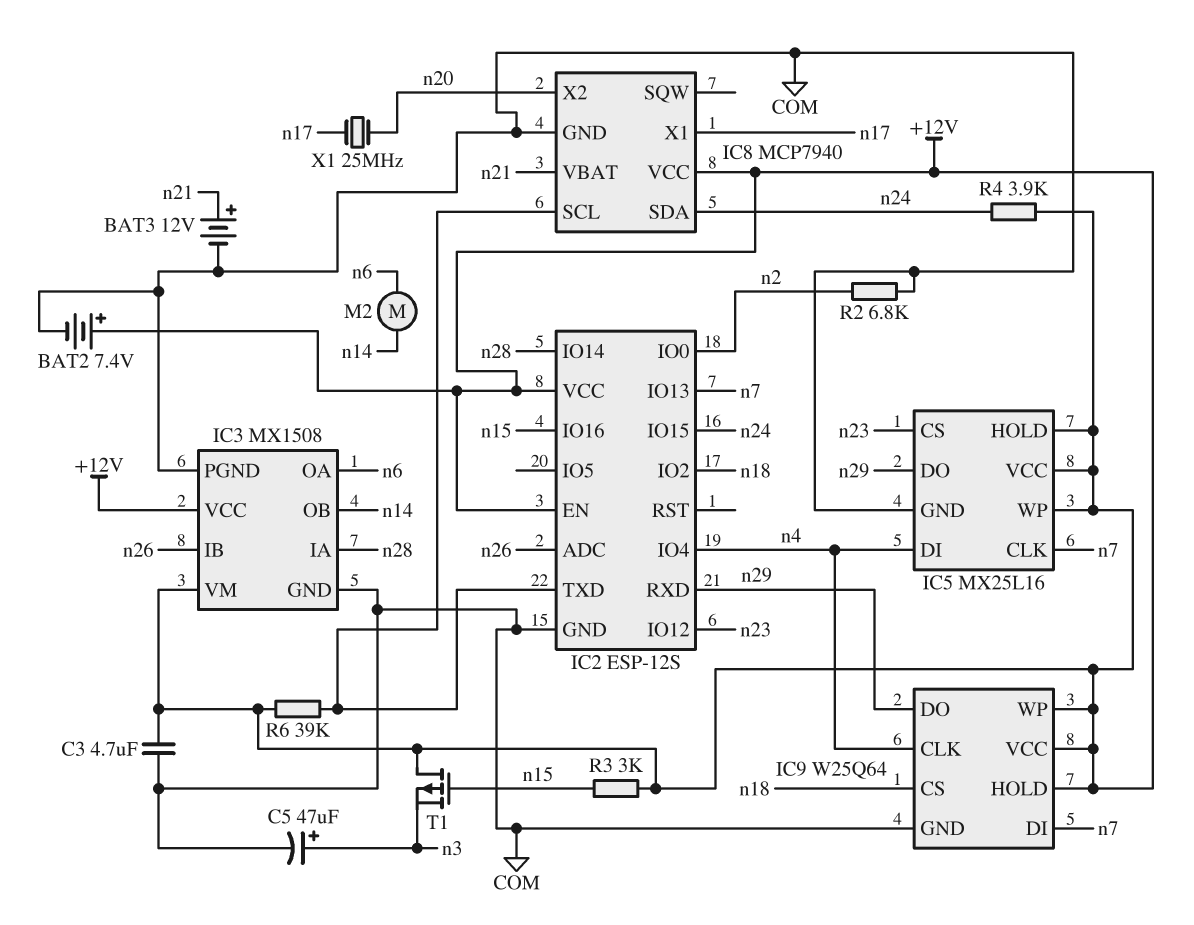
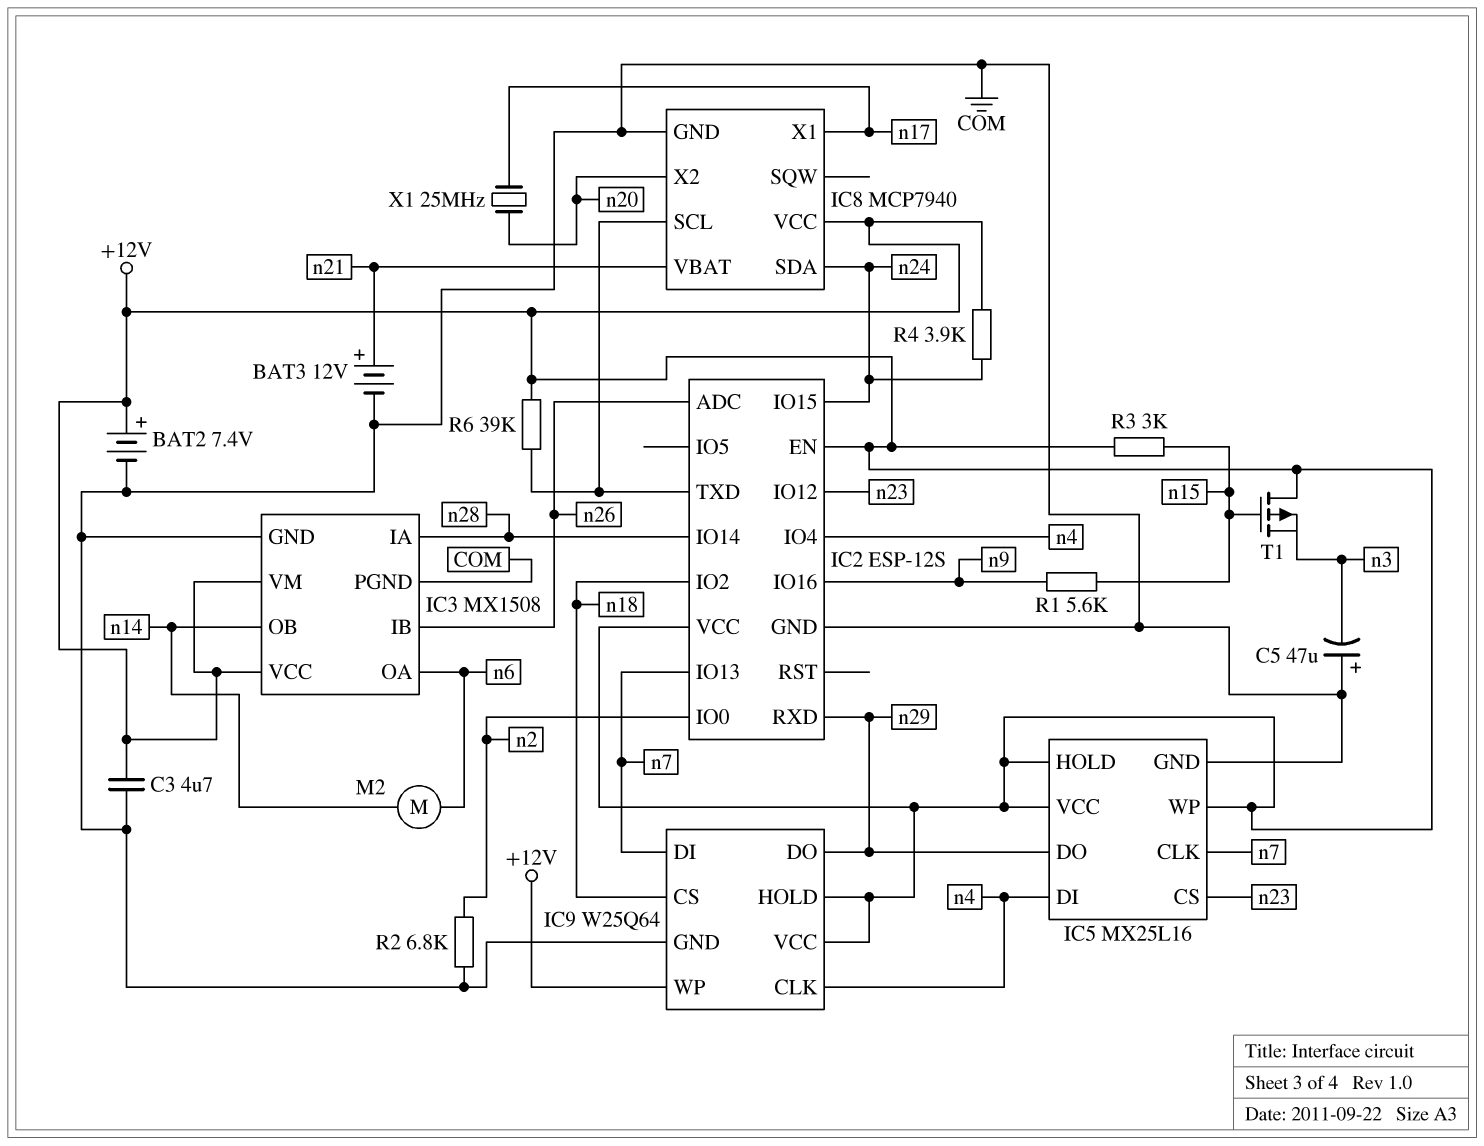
C5: 47uF (plus n3, minus COM) -> 47uF (plus COM, minus n3)
IC2 pin IO16: n15 -> n9
R1: none -> 5.6k (n9, n15)

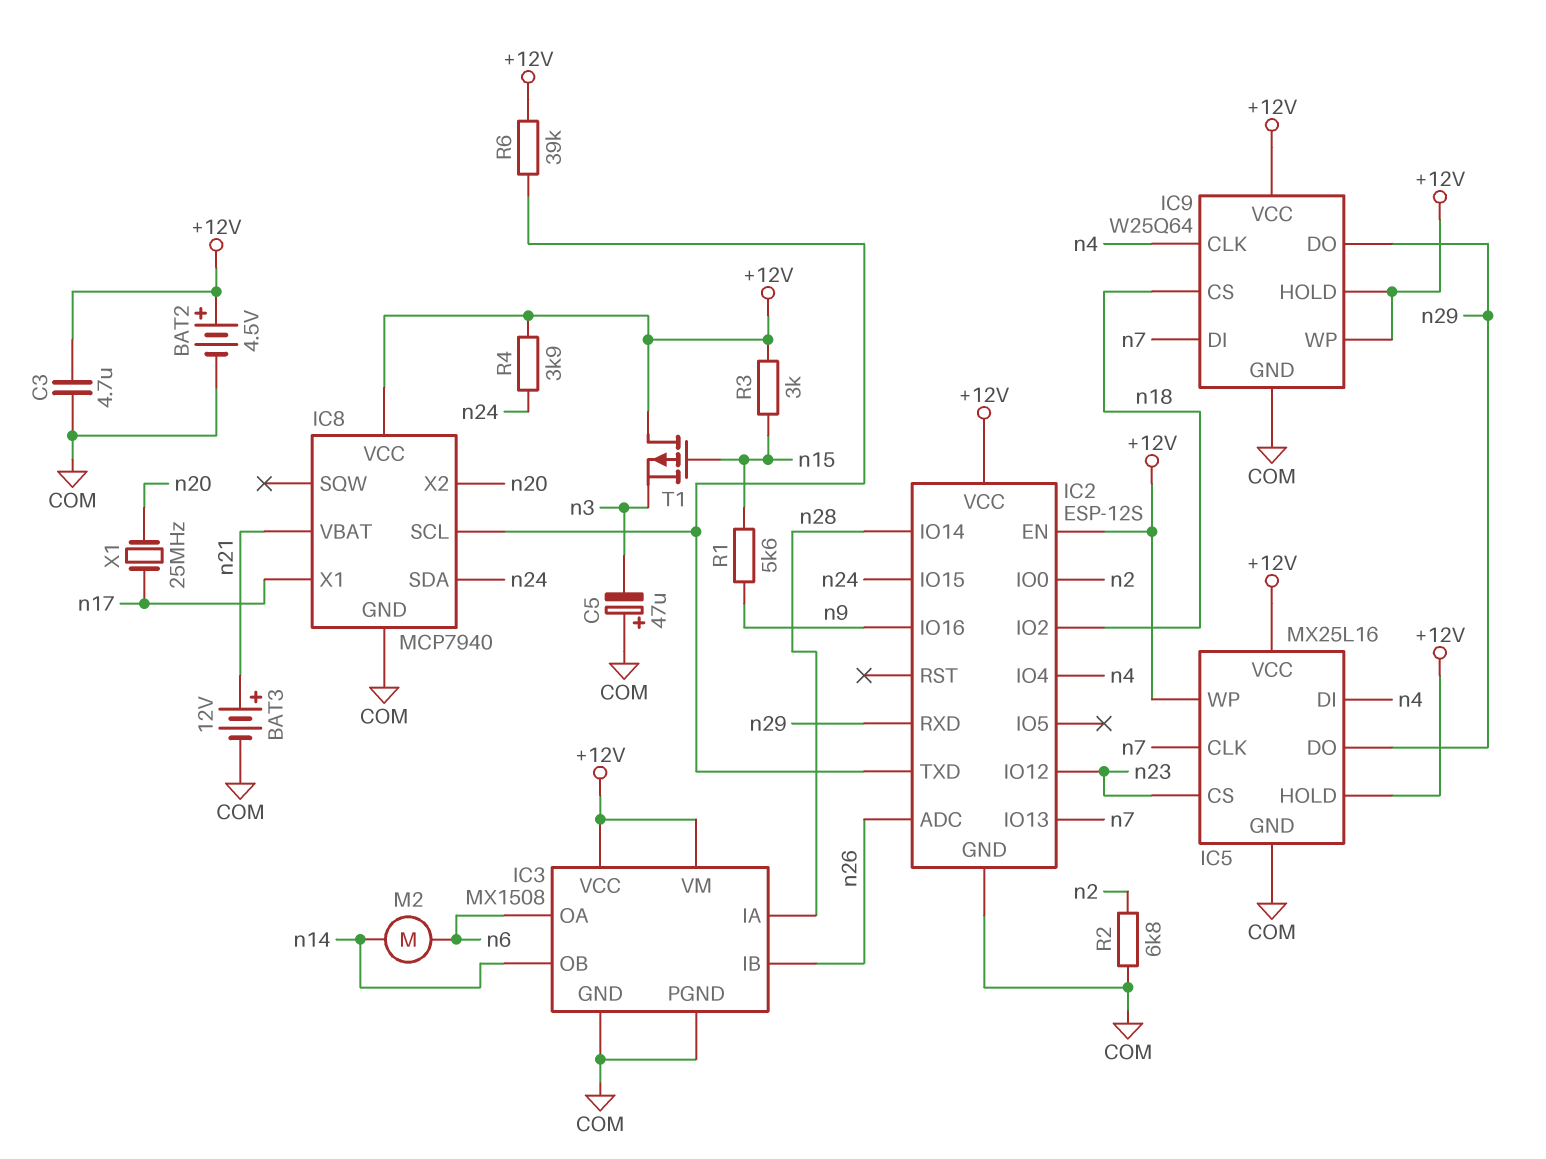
BAT2: 7.4V (plus +12V, minus COM) -> 4.5V (plus +12V, minus COM)

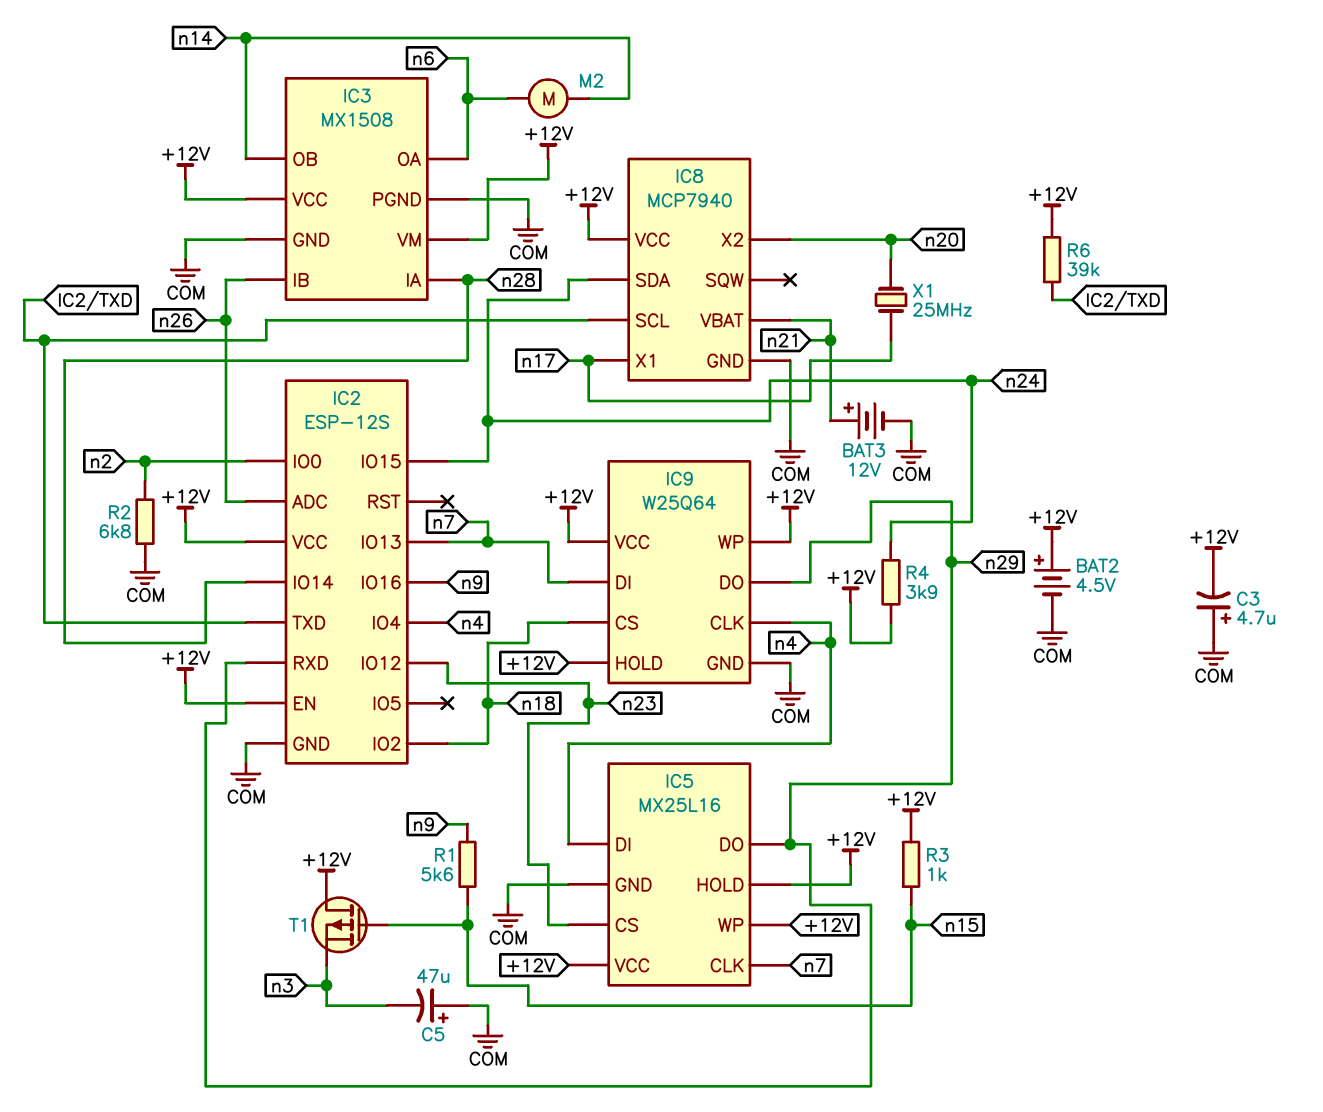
C3: 4.7uF (+12V, COM) -> 4.7uF (plus COM, minus +12V)
R3: 3k (+12V, n15) -> 1k (+12V, n15)

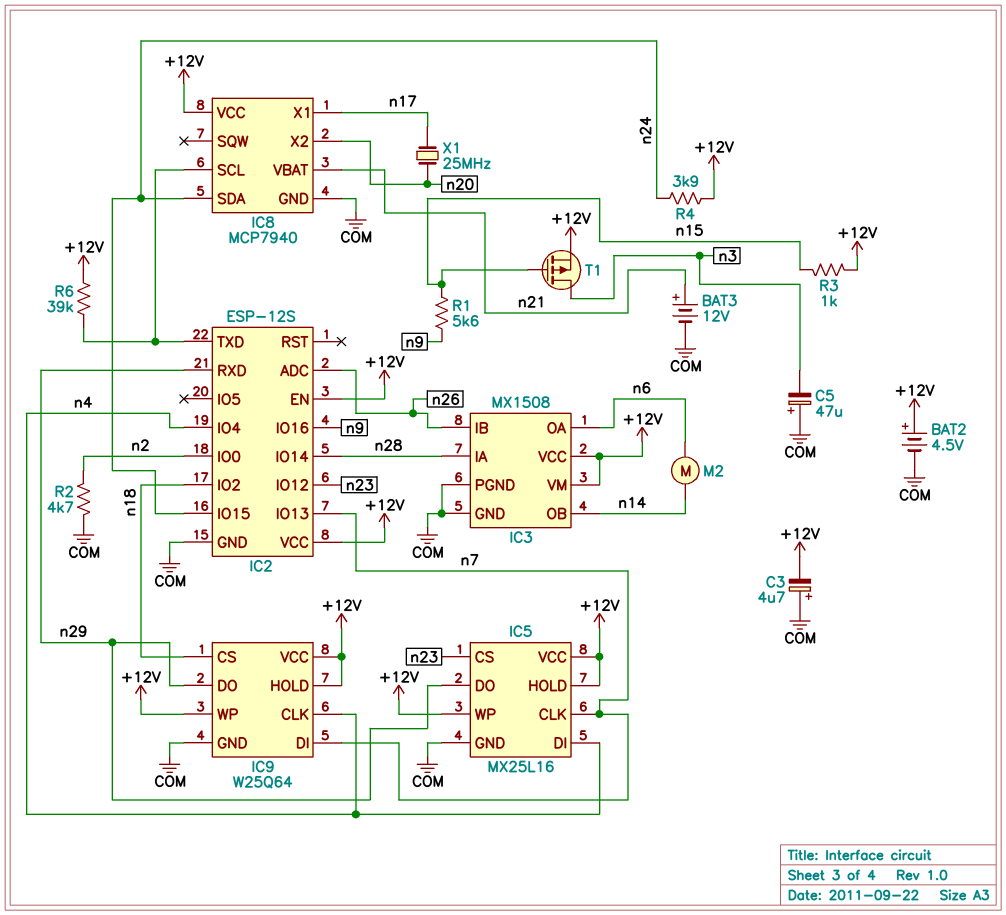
R2: 6.8k (COM, n2) -> 4.7k (COM, n2)
T1: PMOS (G n15, D +12V, S n3) -> PMOS (G n15, D n3, S +12V)

